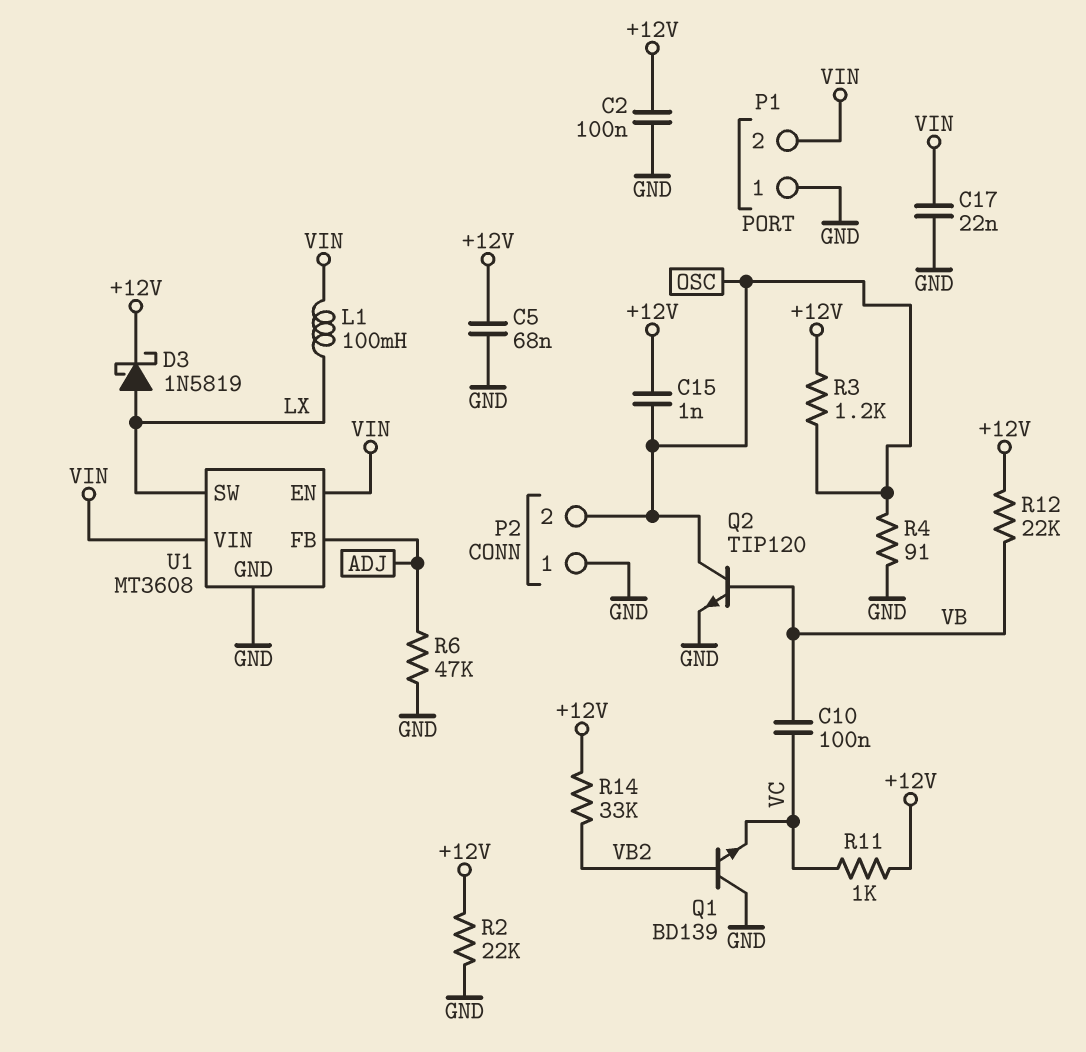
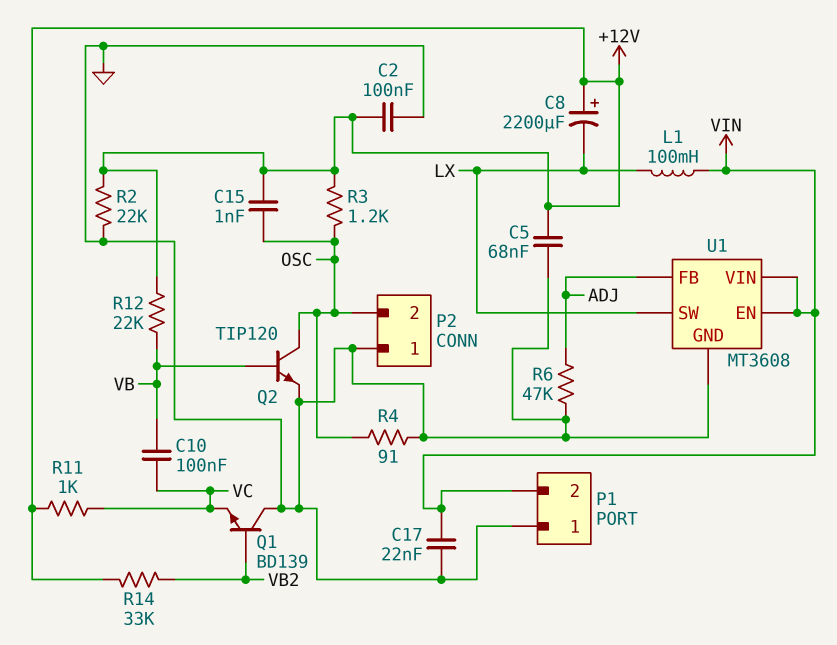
C8: none -> 2200uF (plus +12V, minus LX)
D3: schottky 1N5819 (A LX, K +12V) -> none

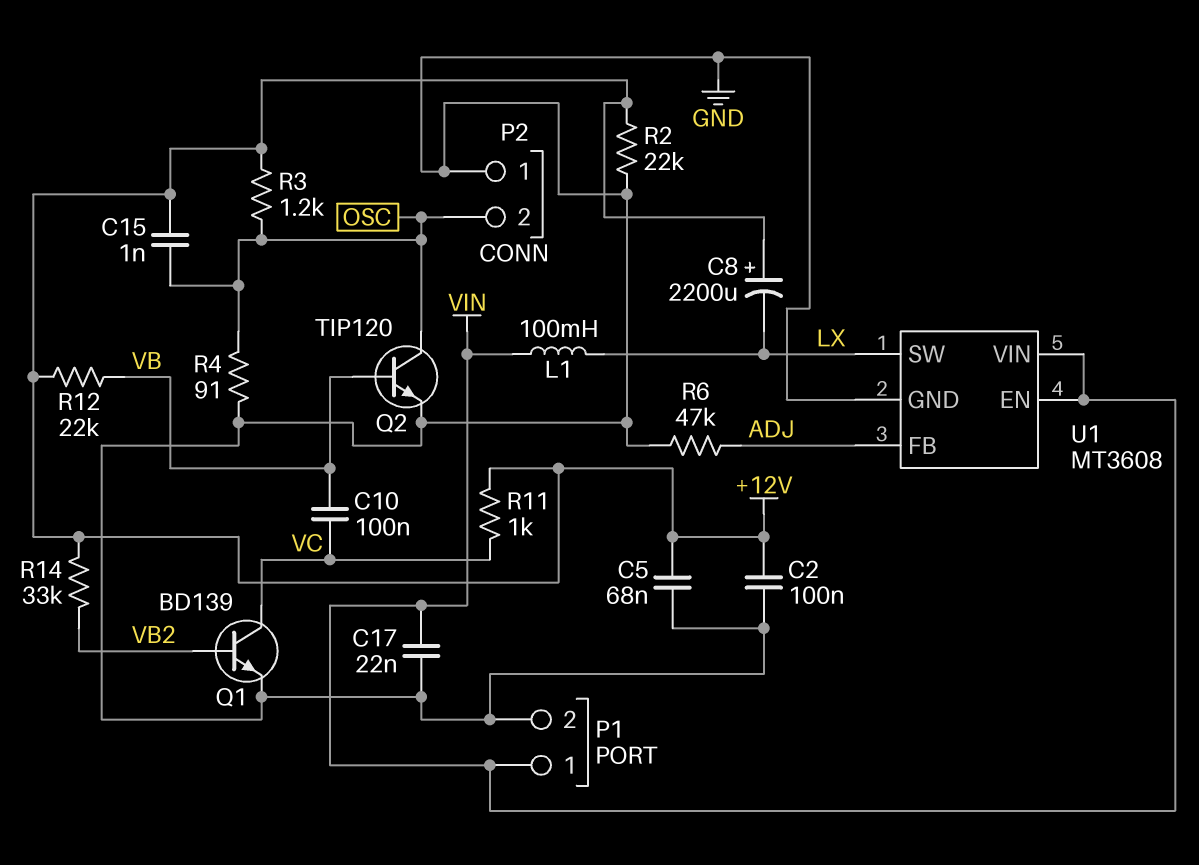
P1 pin 1: GND -> VIN
P1 pin 2: VIN -> GND
Q1: NPN BD139 (B VB2, C GND, E VC) -> NPN BD139 (B VB2, C VC, E GND)

